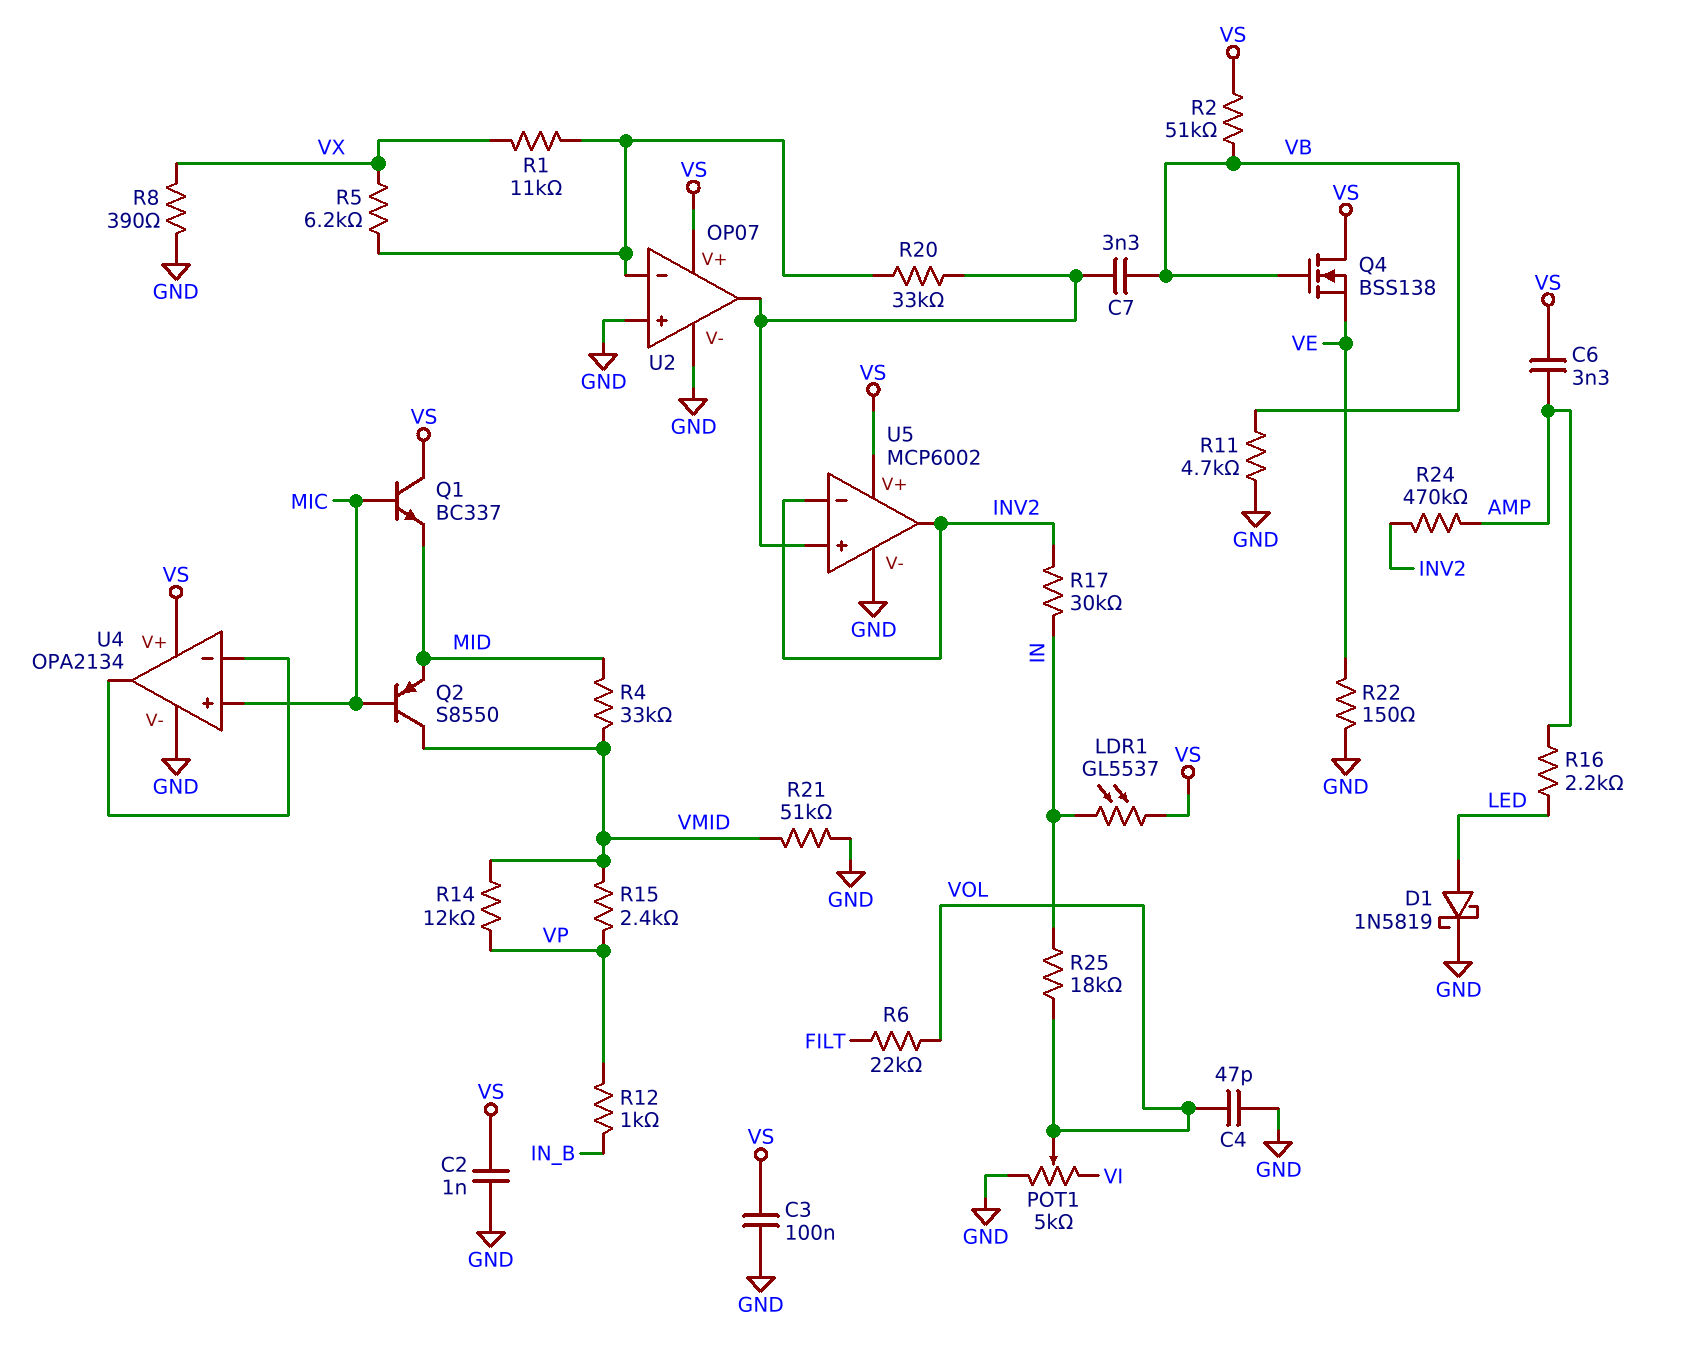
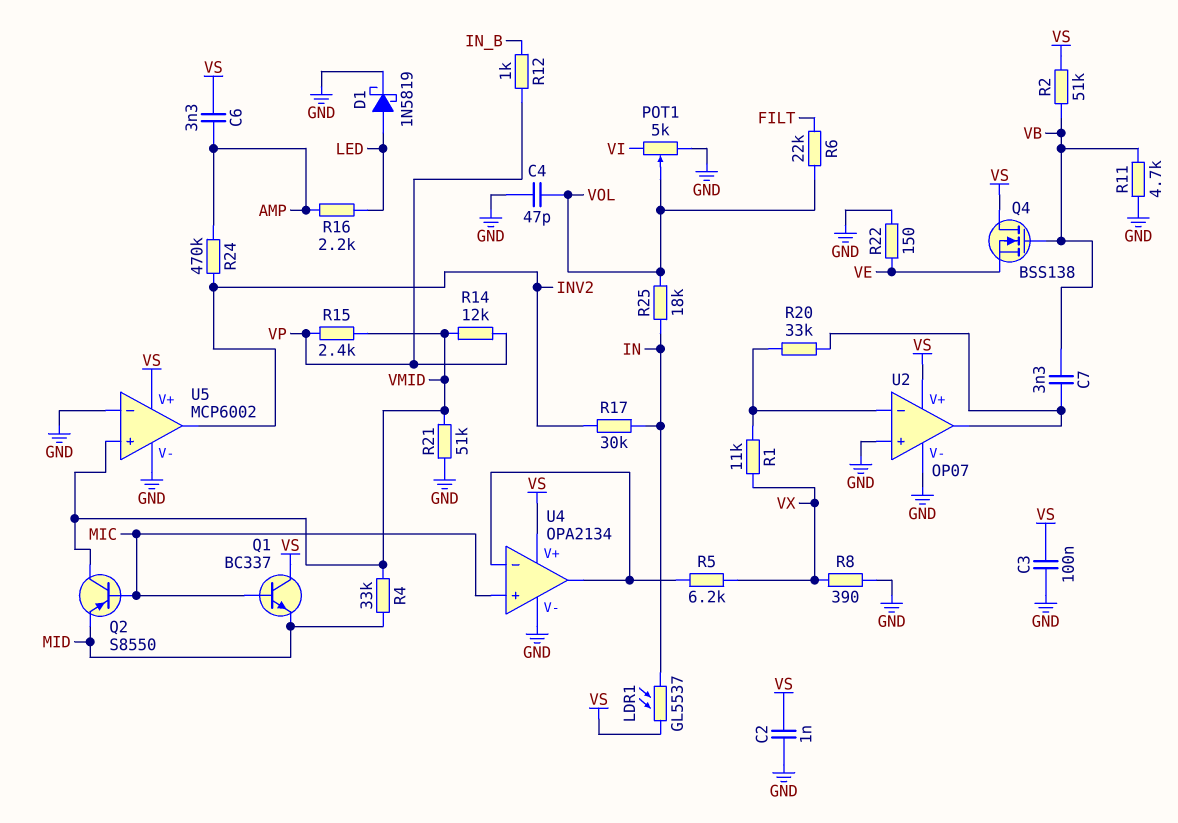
R5: 6.2k (U2/in-, VX) -> 6.2k (U4/in-, VX)
U5 pin in+: U2/out -> VMID
U5 pin in-: INV2 -> GND

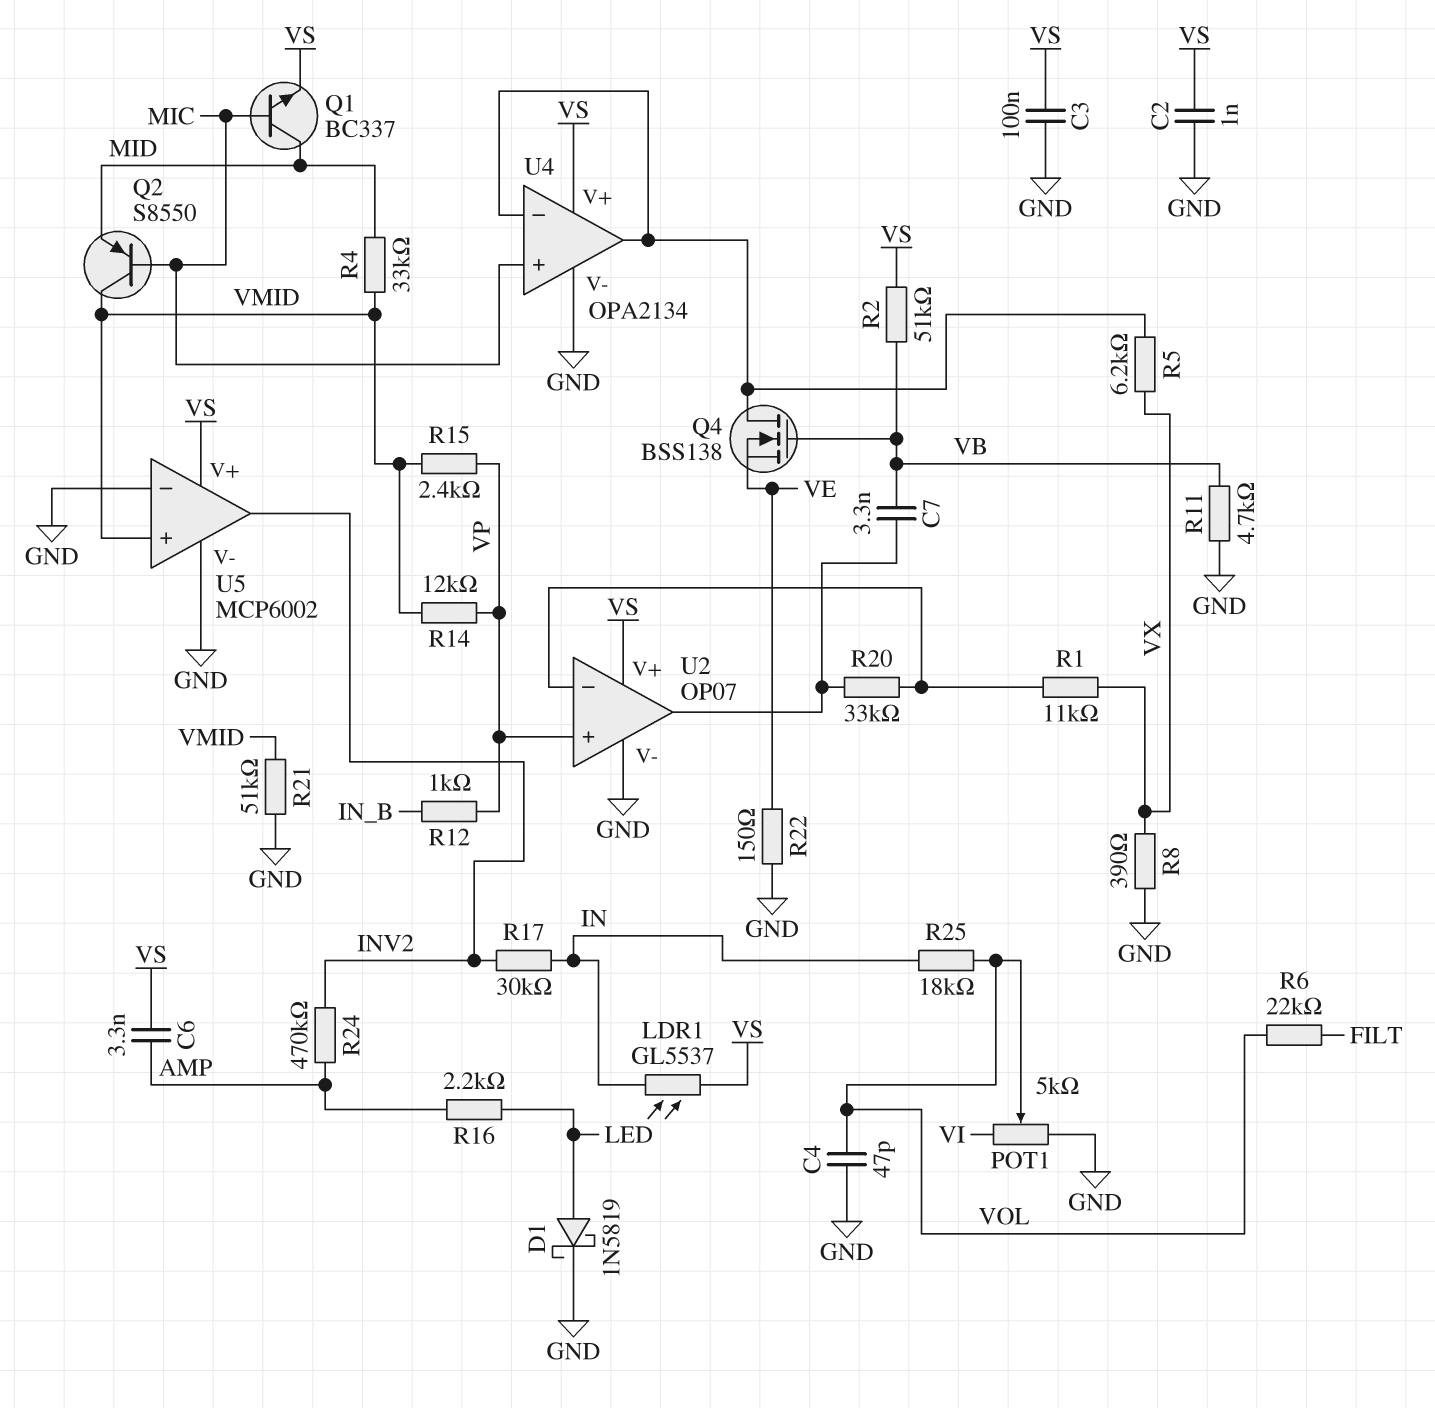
Q1: NPN BC337 (B MIC, C VS, E MID) -> NPN BC337 (B MIC, C MID, E VS)
Q4: NMOS BSS138 (G VB, D VS, S VE) -> NMOS BSS138 (G VB, D U4/in-, S VE)
U2 pin in+: GND -> VP

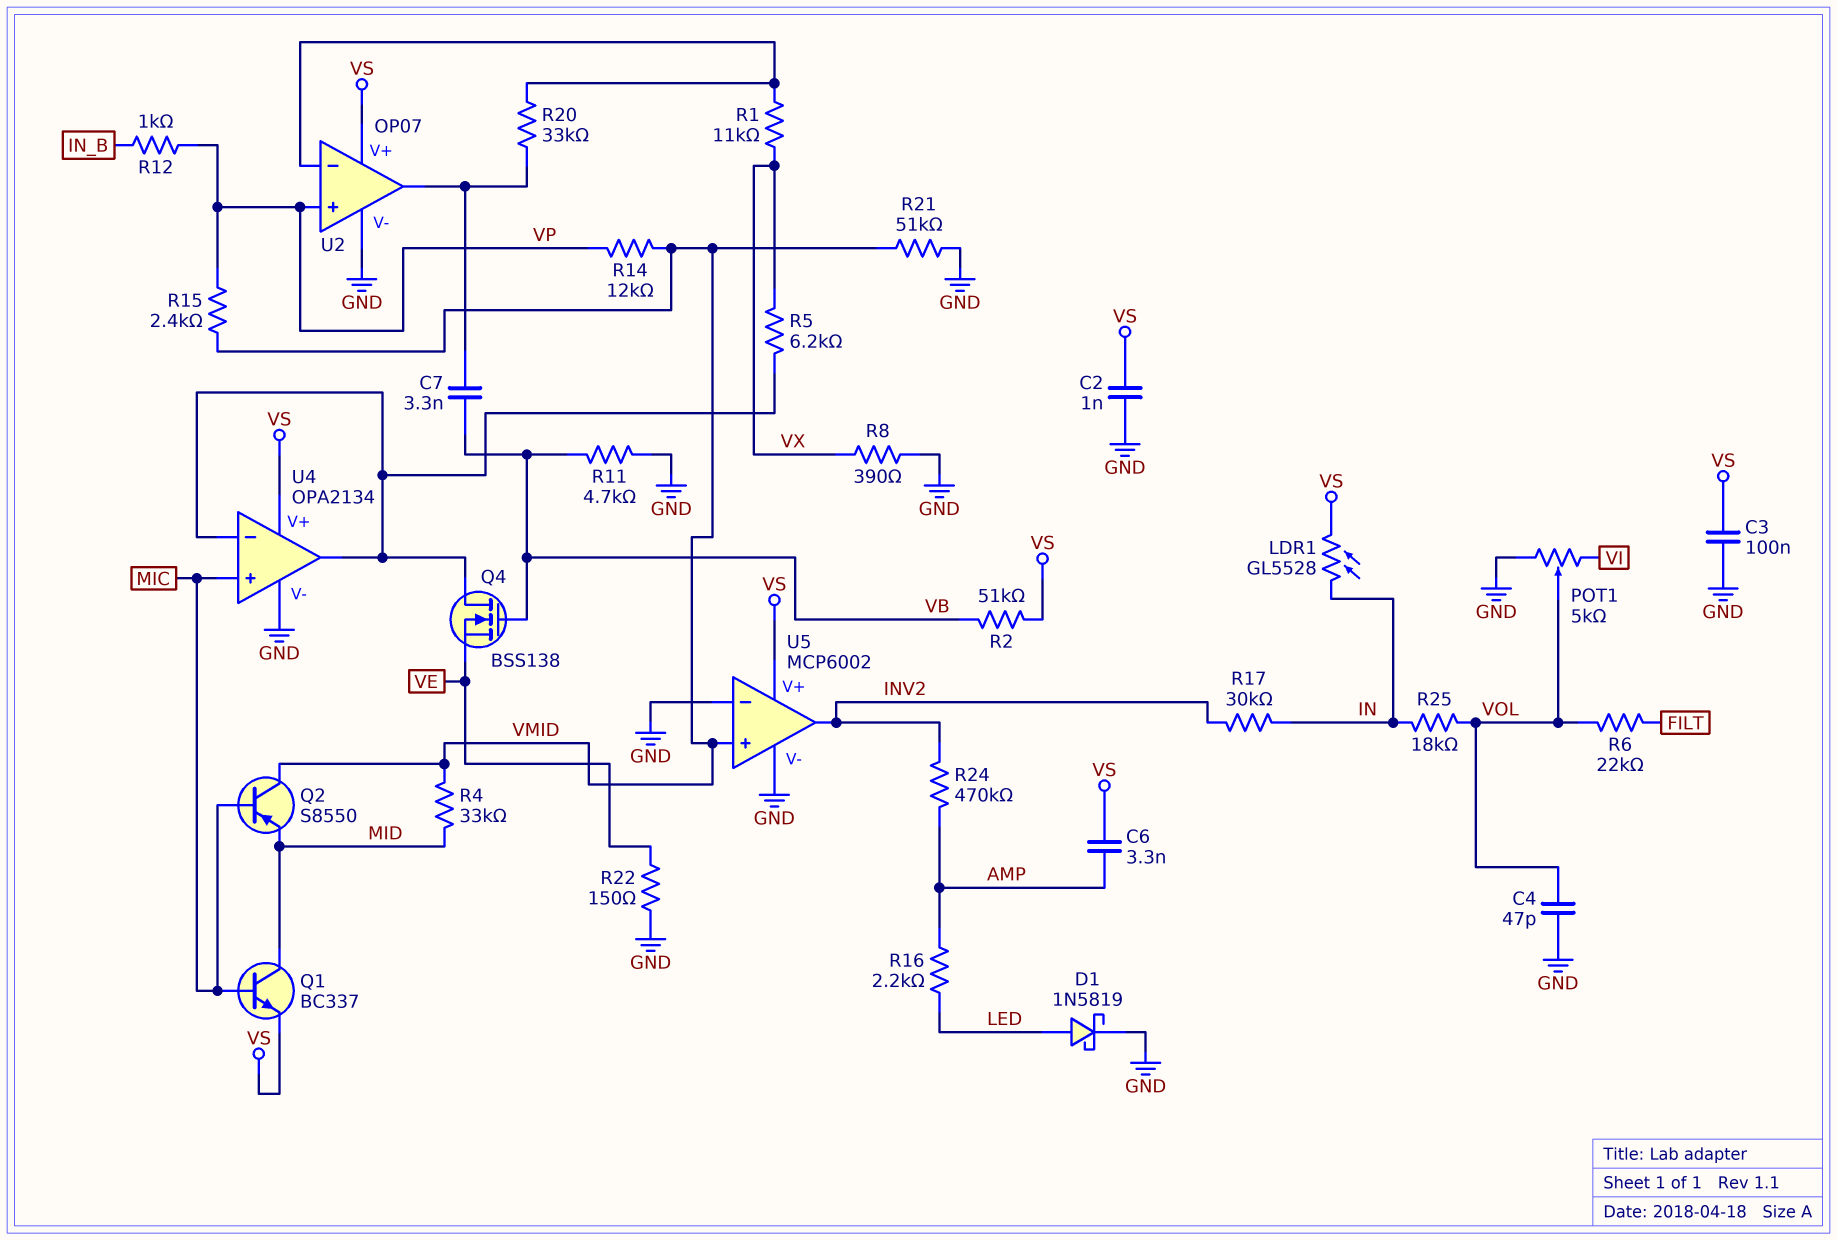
LDR1: GL5537 (IN, VS) -> GL5528 (IN, VS)

